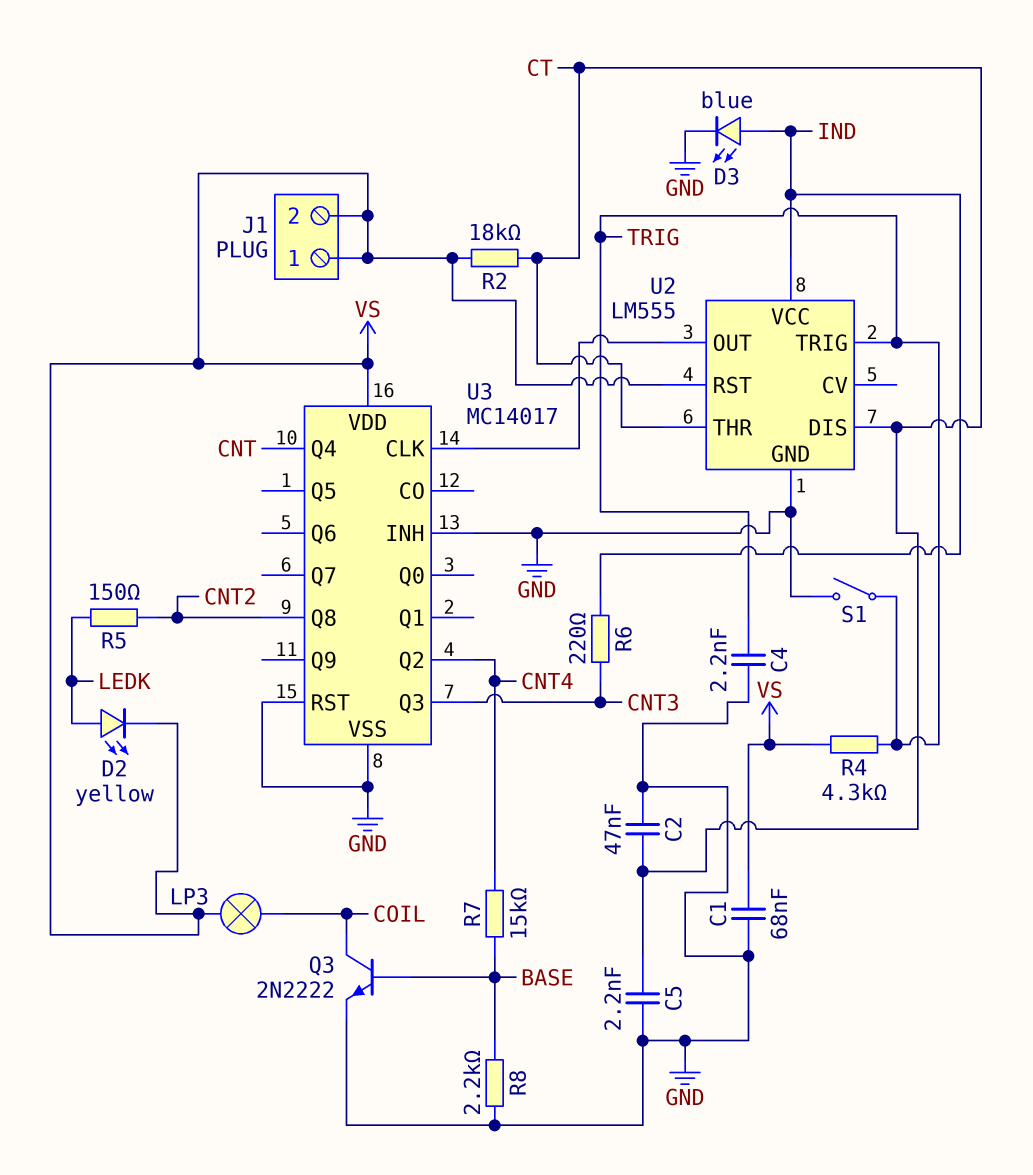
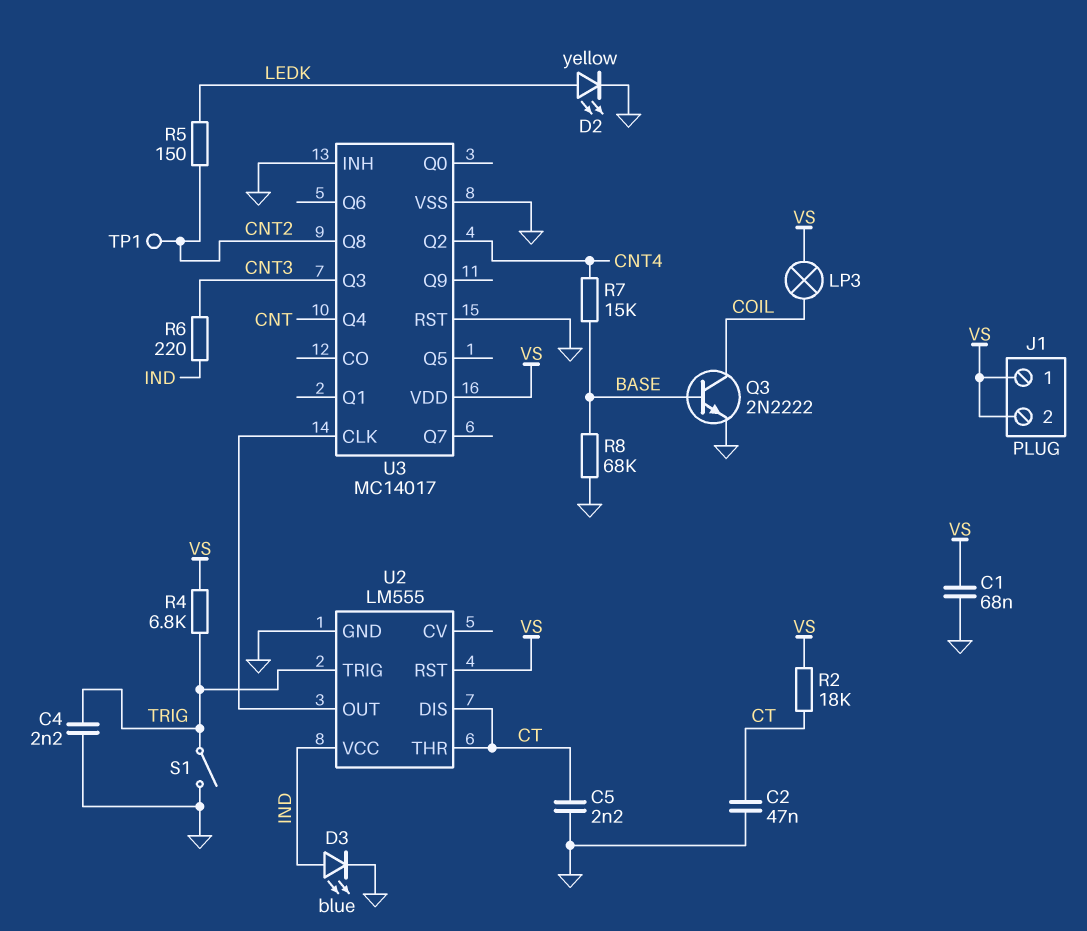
D2: LED yellow (A LEDK, K VS) -> LED yellow (A LEDK, K GND)
R4: 4.3k (TRIG, VS) -> 6.8k (TRIG, VS)
R8: 2.2k (BASE, GND) -> 68k (BASE, GND)
TP1: none -> test point (CNT2)

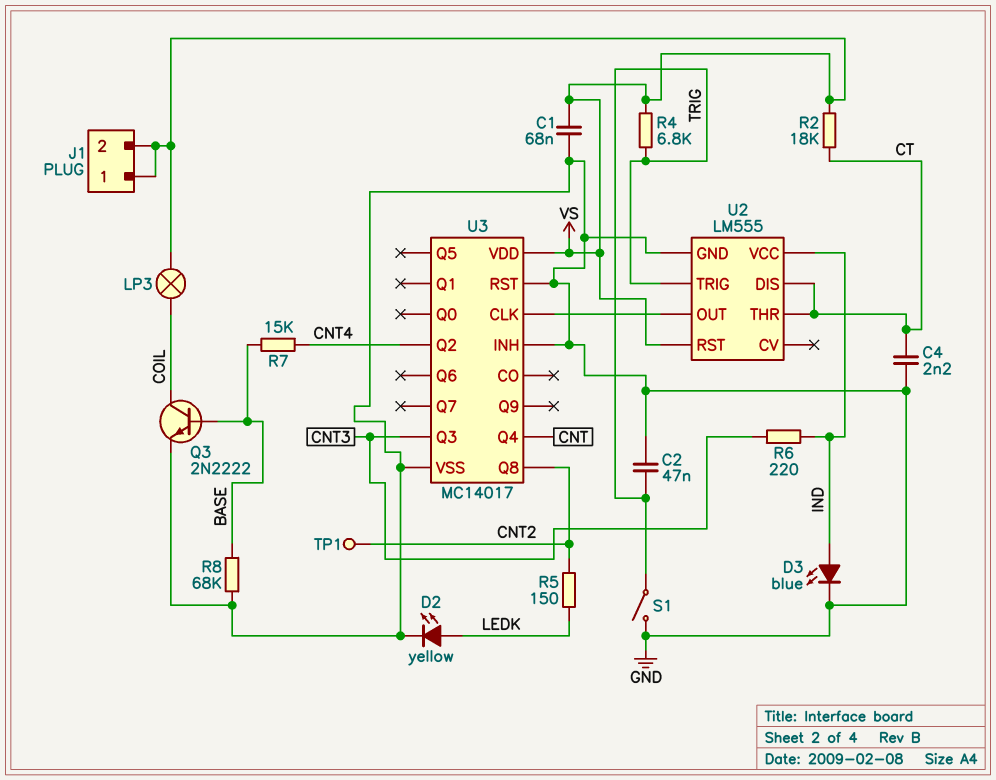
C2: 47nF (CT, GND) -> 47nF (GND, TRIG)
C4: 2.2nF (GND, TRIG) -> 2.2nF (CT, GND)
C5: 2.2nF (CT, GND) -> none

